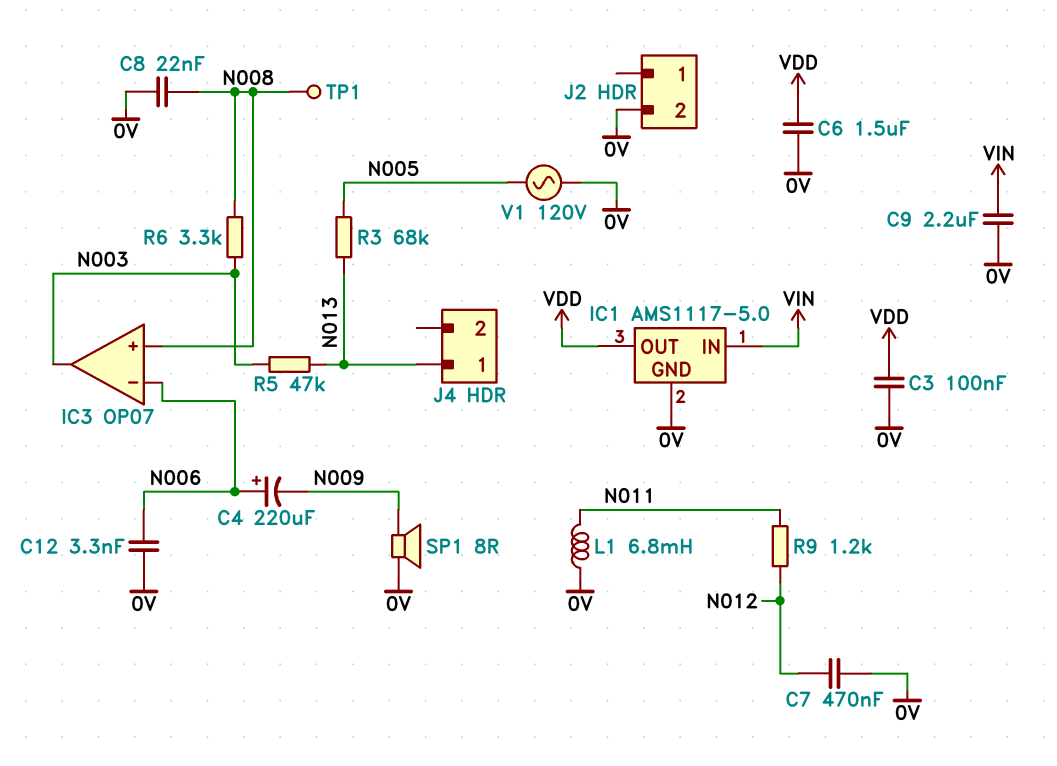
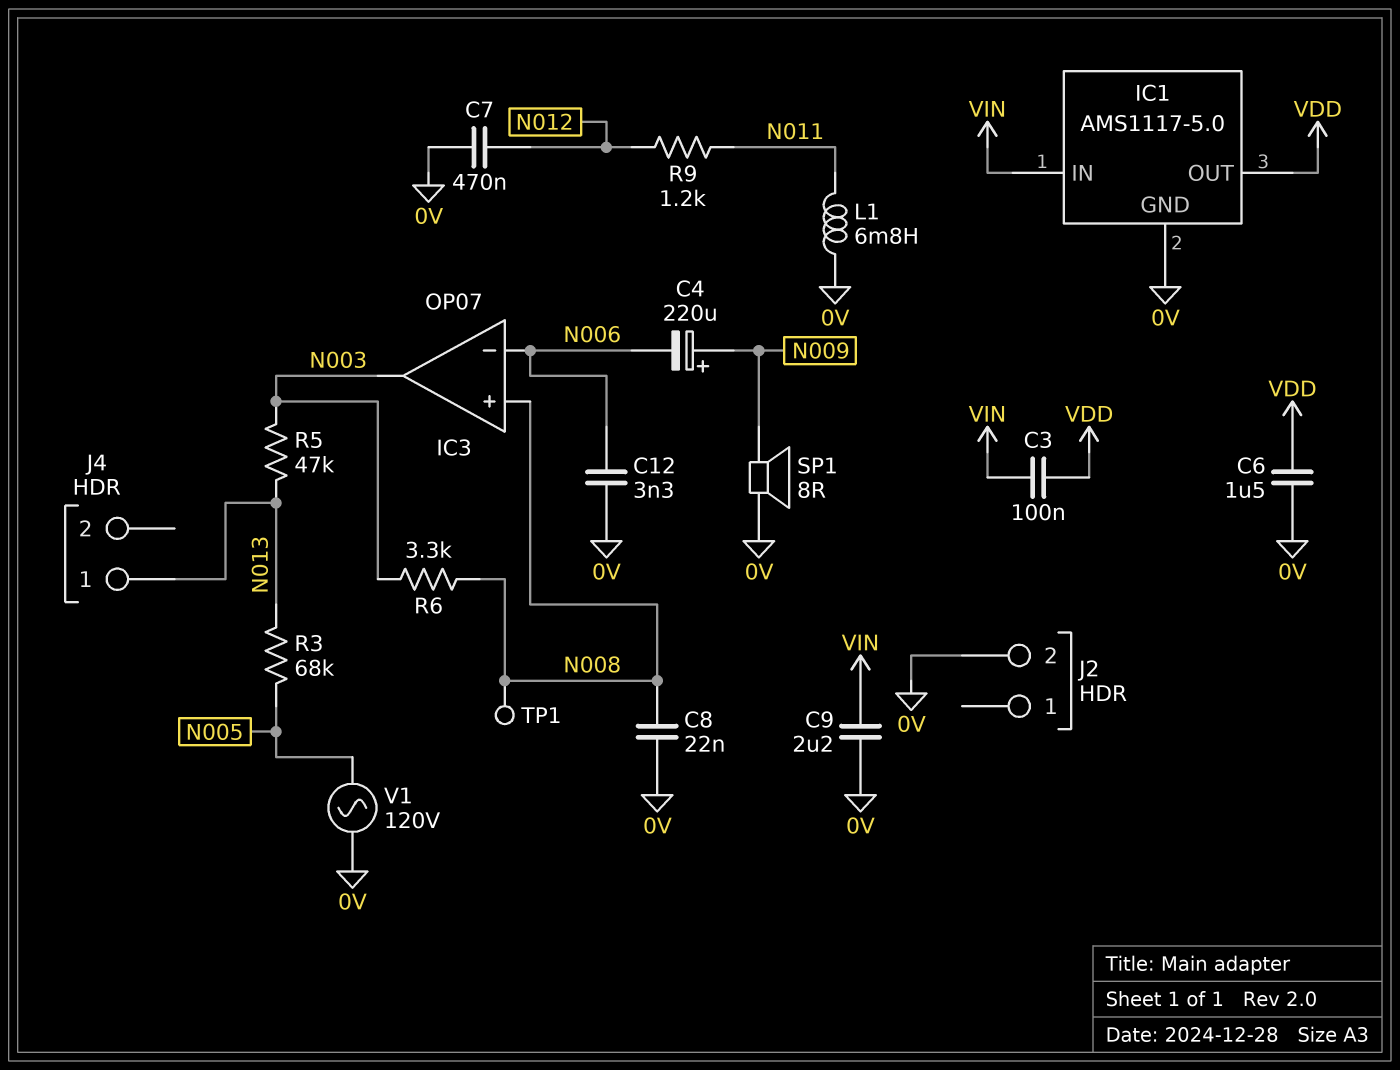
C3: 100nF (0V, VDD) -> 100nF (VDD, VIN)
C4: 220uF (plus N006, minus N009) -> 220uF (plus N009, minus N006)

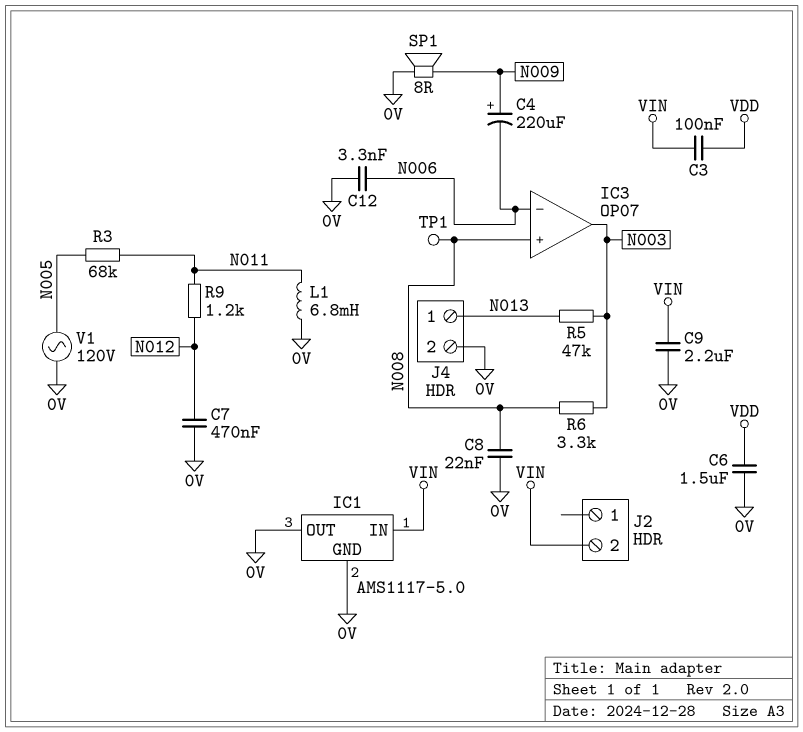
IC1 pin OUT: VDD -> 0V
J2 pin 2: 0V -> VIN
J4 pin 2: none -> 0V
R3: 68k (N005, N013) -> 68k (N005, N011)

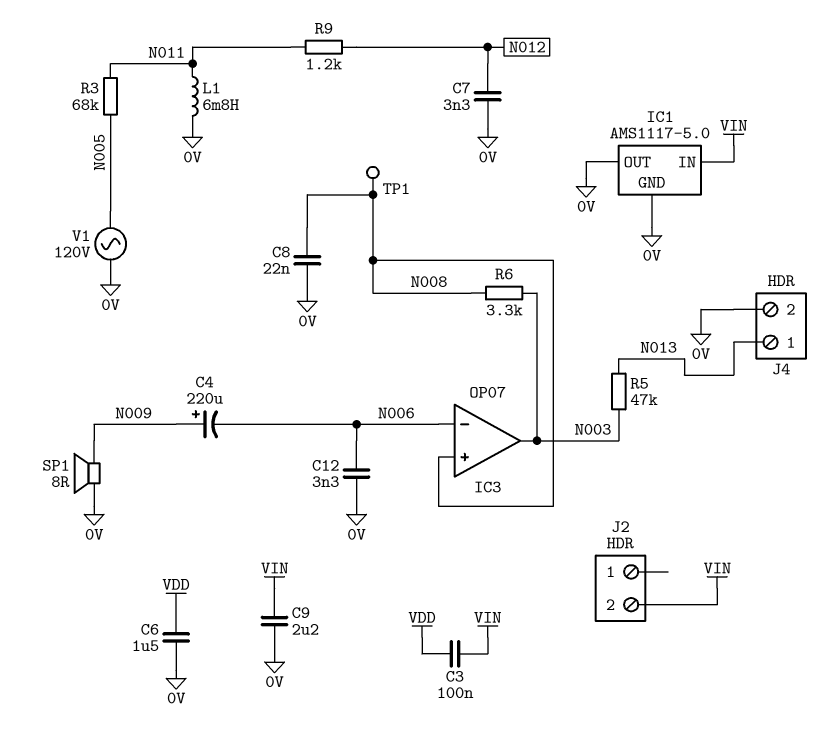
C7: 470nF (0V, N012) -> 3.3nF (0V, N012)

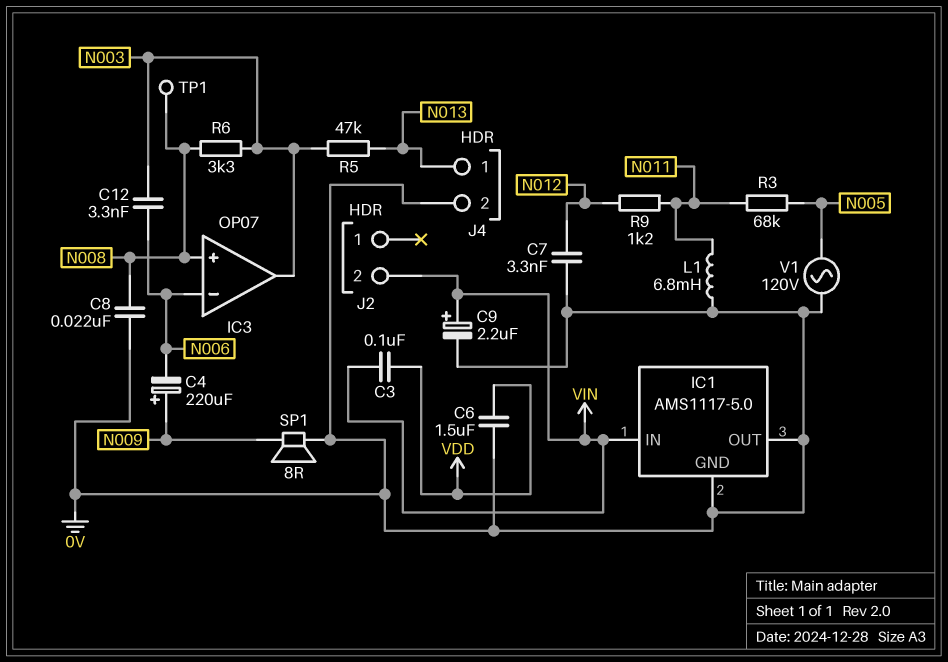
C9: 2.2uF (0V, VIN) -> 2.2uF (plus VIN, minus 0V)
C12: 3.3nF (0V, N006) -> 3.3nF (N003, N006)

